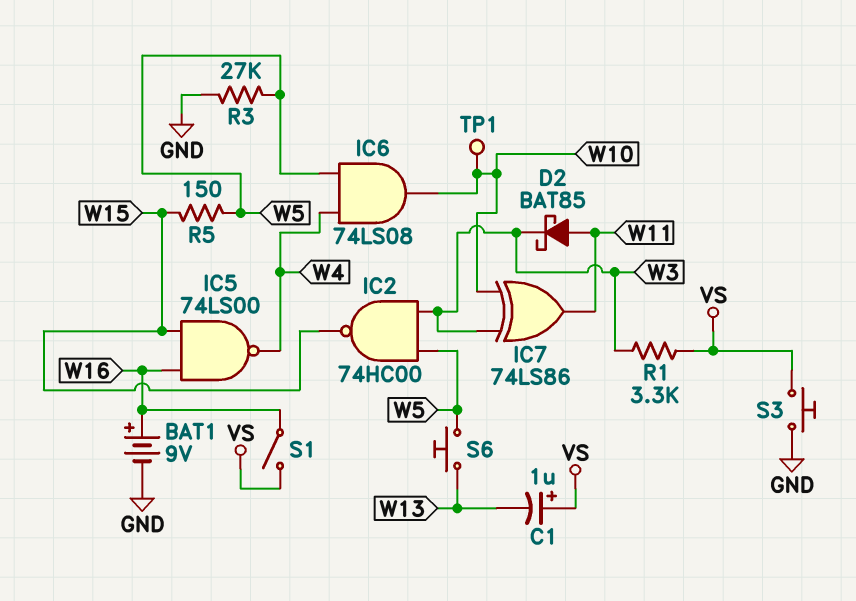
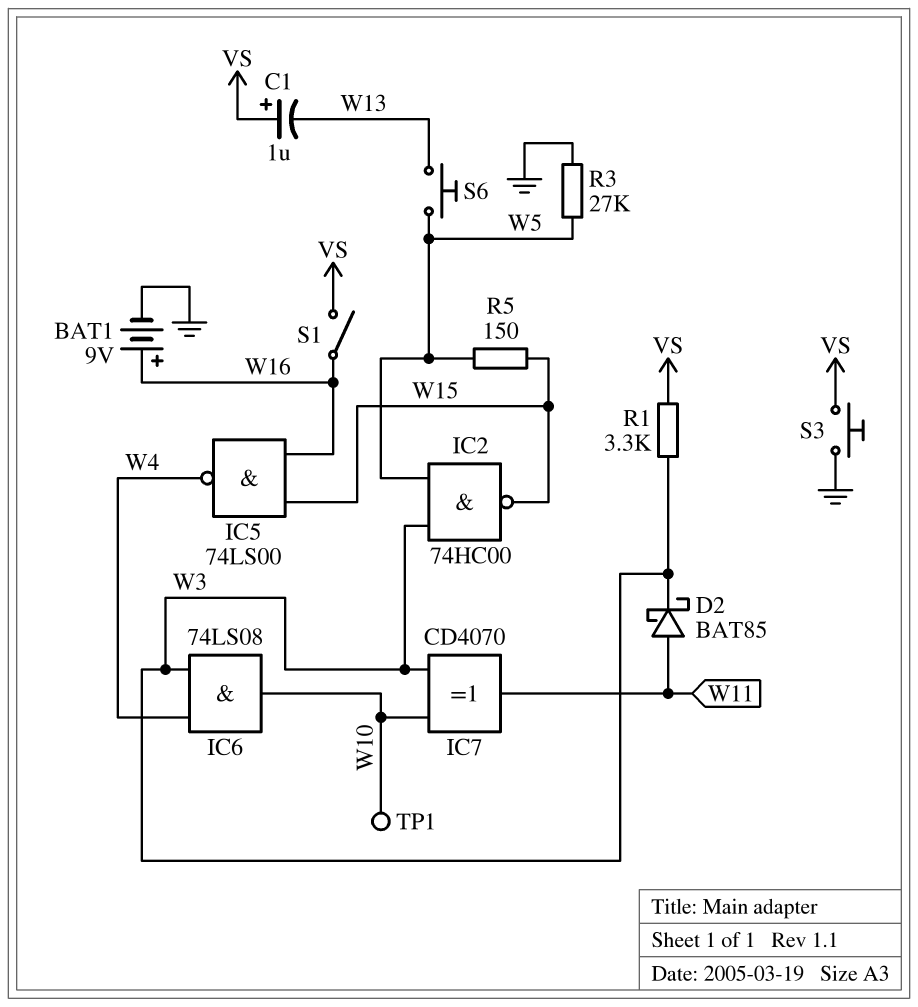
IC6: AND 74LS08 (in W4, in W5, out W10) -> AND 74LS08 (in W3, in W4, out W10)
IC7: XOR 74LS86 (in W3, in W10, out W11) -> XOR CD4070 (in W3, in W10, out W11)

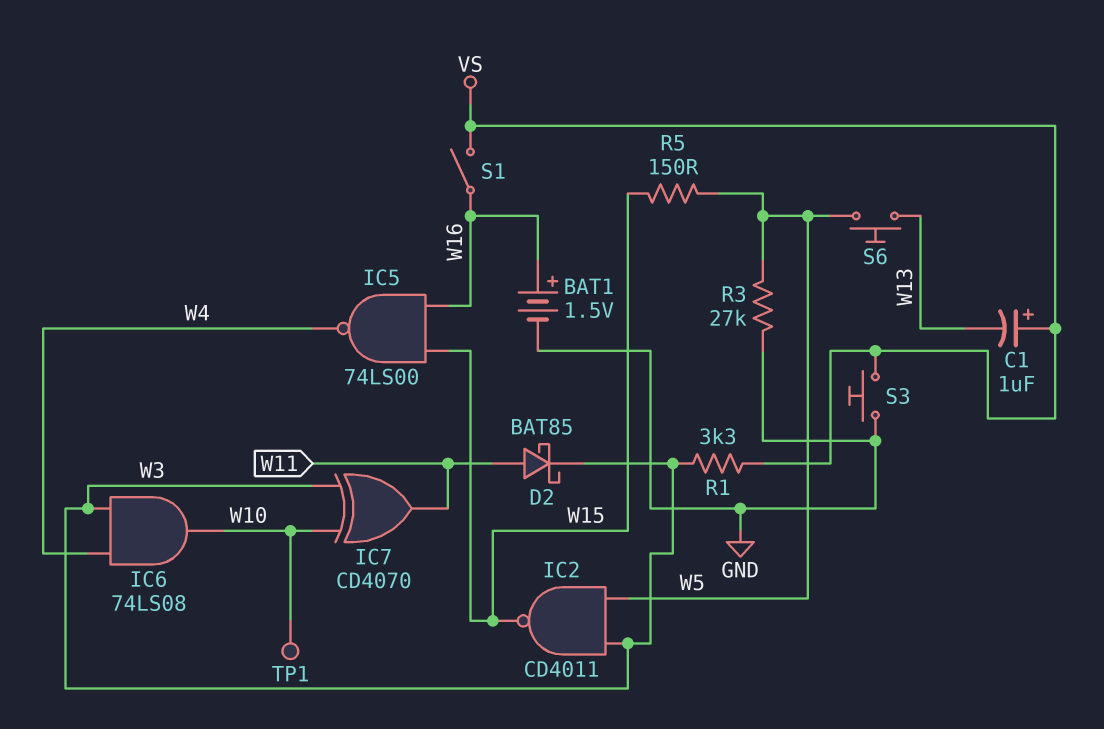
BAT1: 9V (plus W16, minus GND) -> 1.5V (plus W16, minus GND)
IC2: NAND 74HC00 (in W3, in W5, out W15) -> NAND CD4011 (in W3, in W5, out W15)

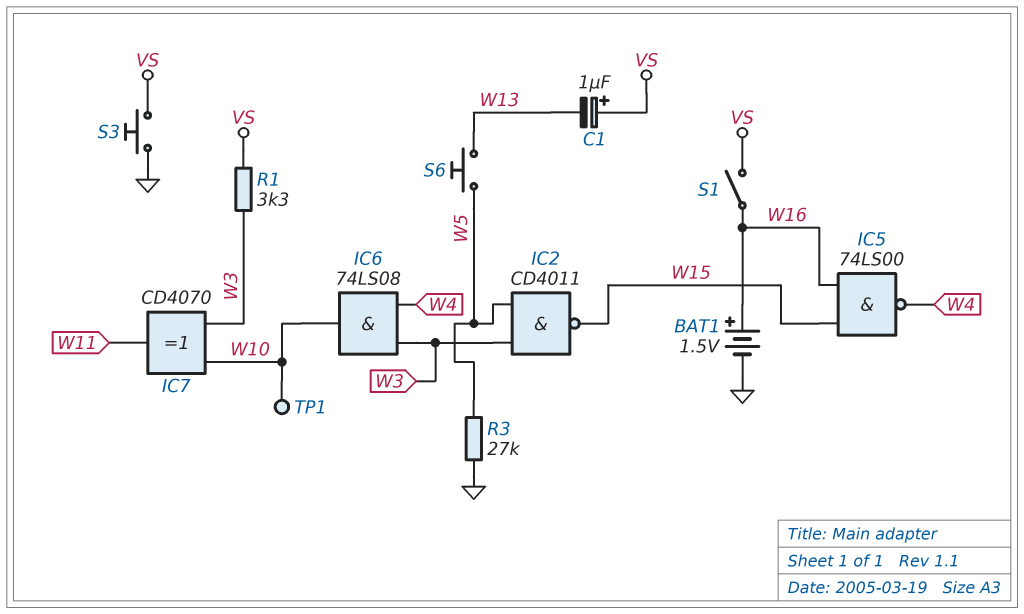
D2: schottky BAT85 (A W11, K W3) -> none
R5: 150 (W5, W15) -> none

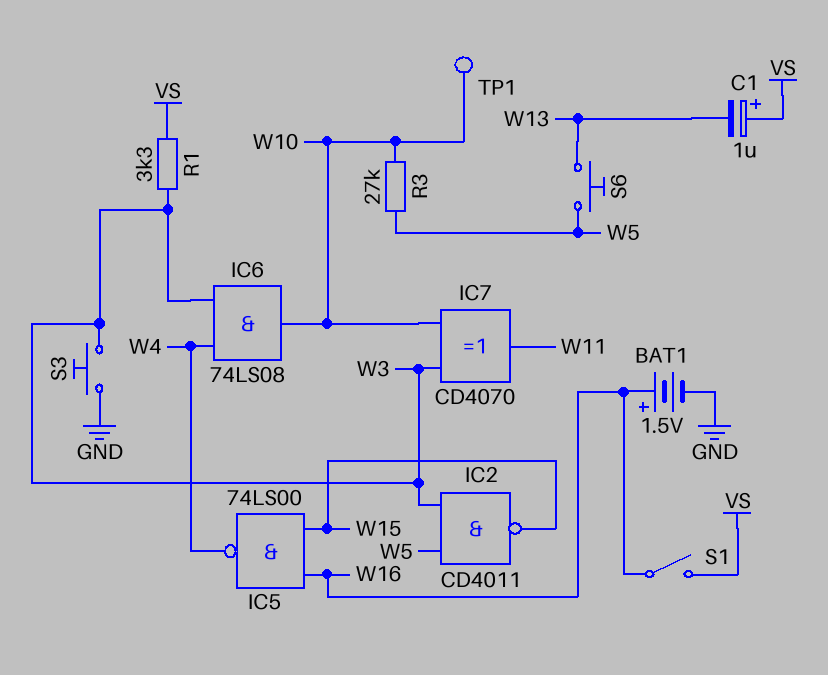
R3: 27k (GND, W5) -> 27k (W5, W10)
S3: button (GND, VS) -> button (GND, W3)

